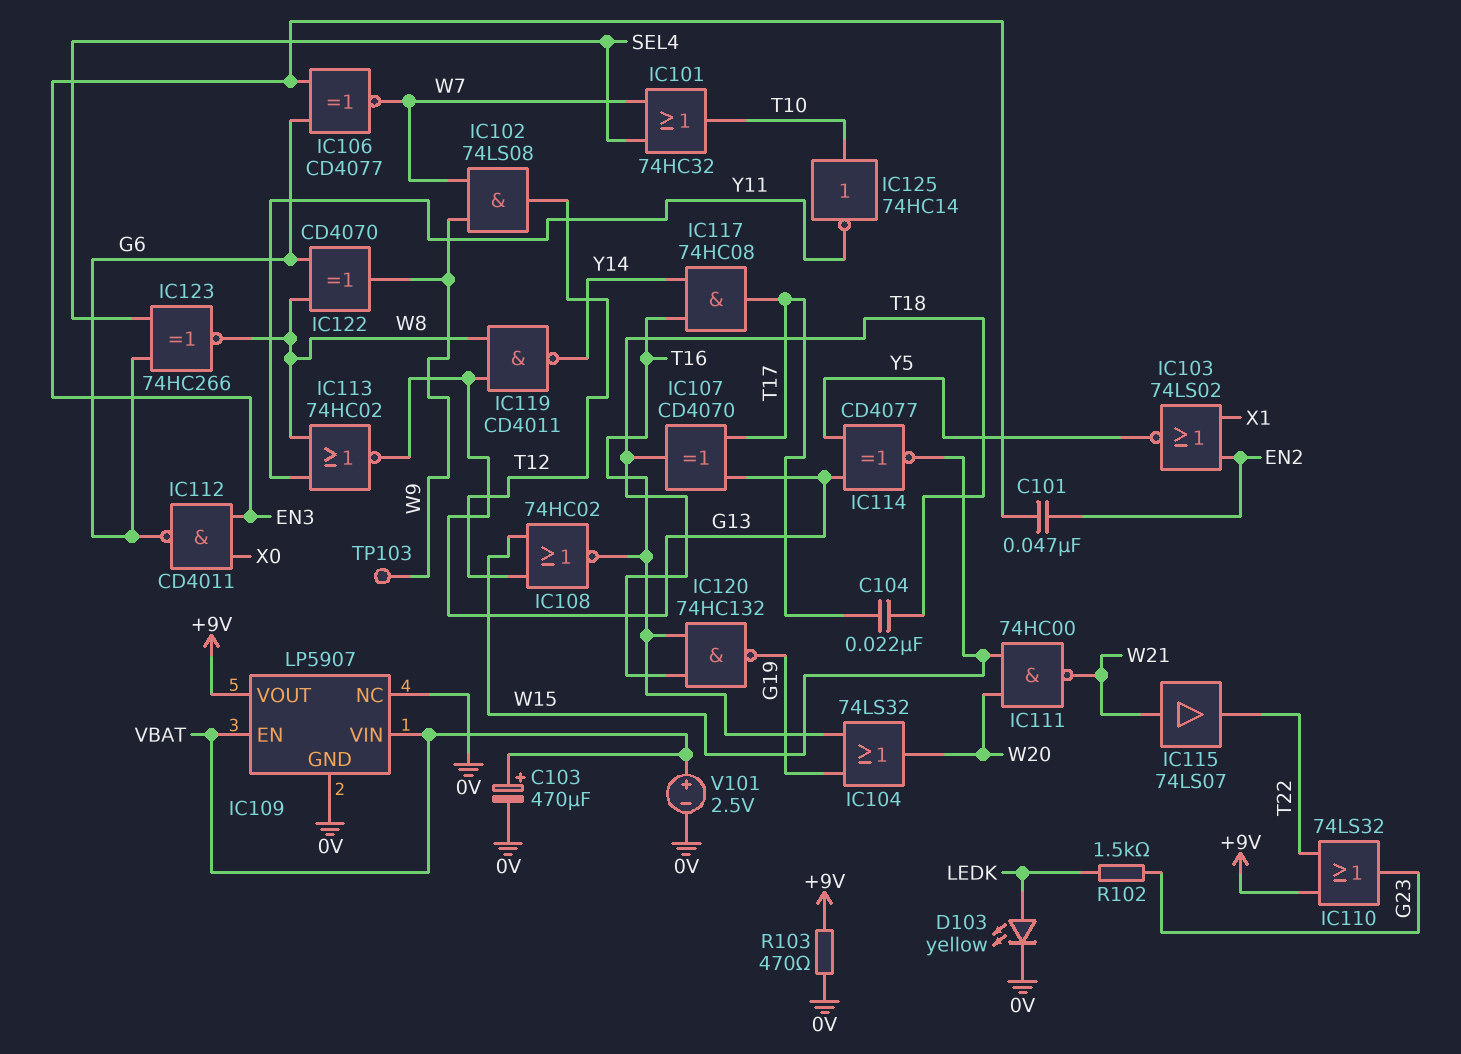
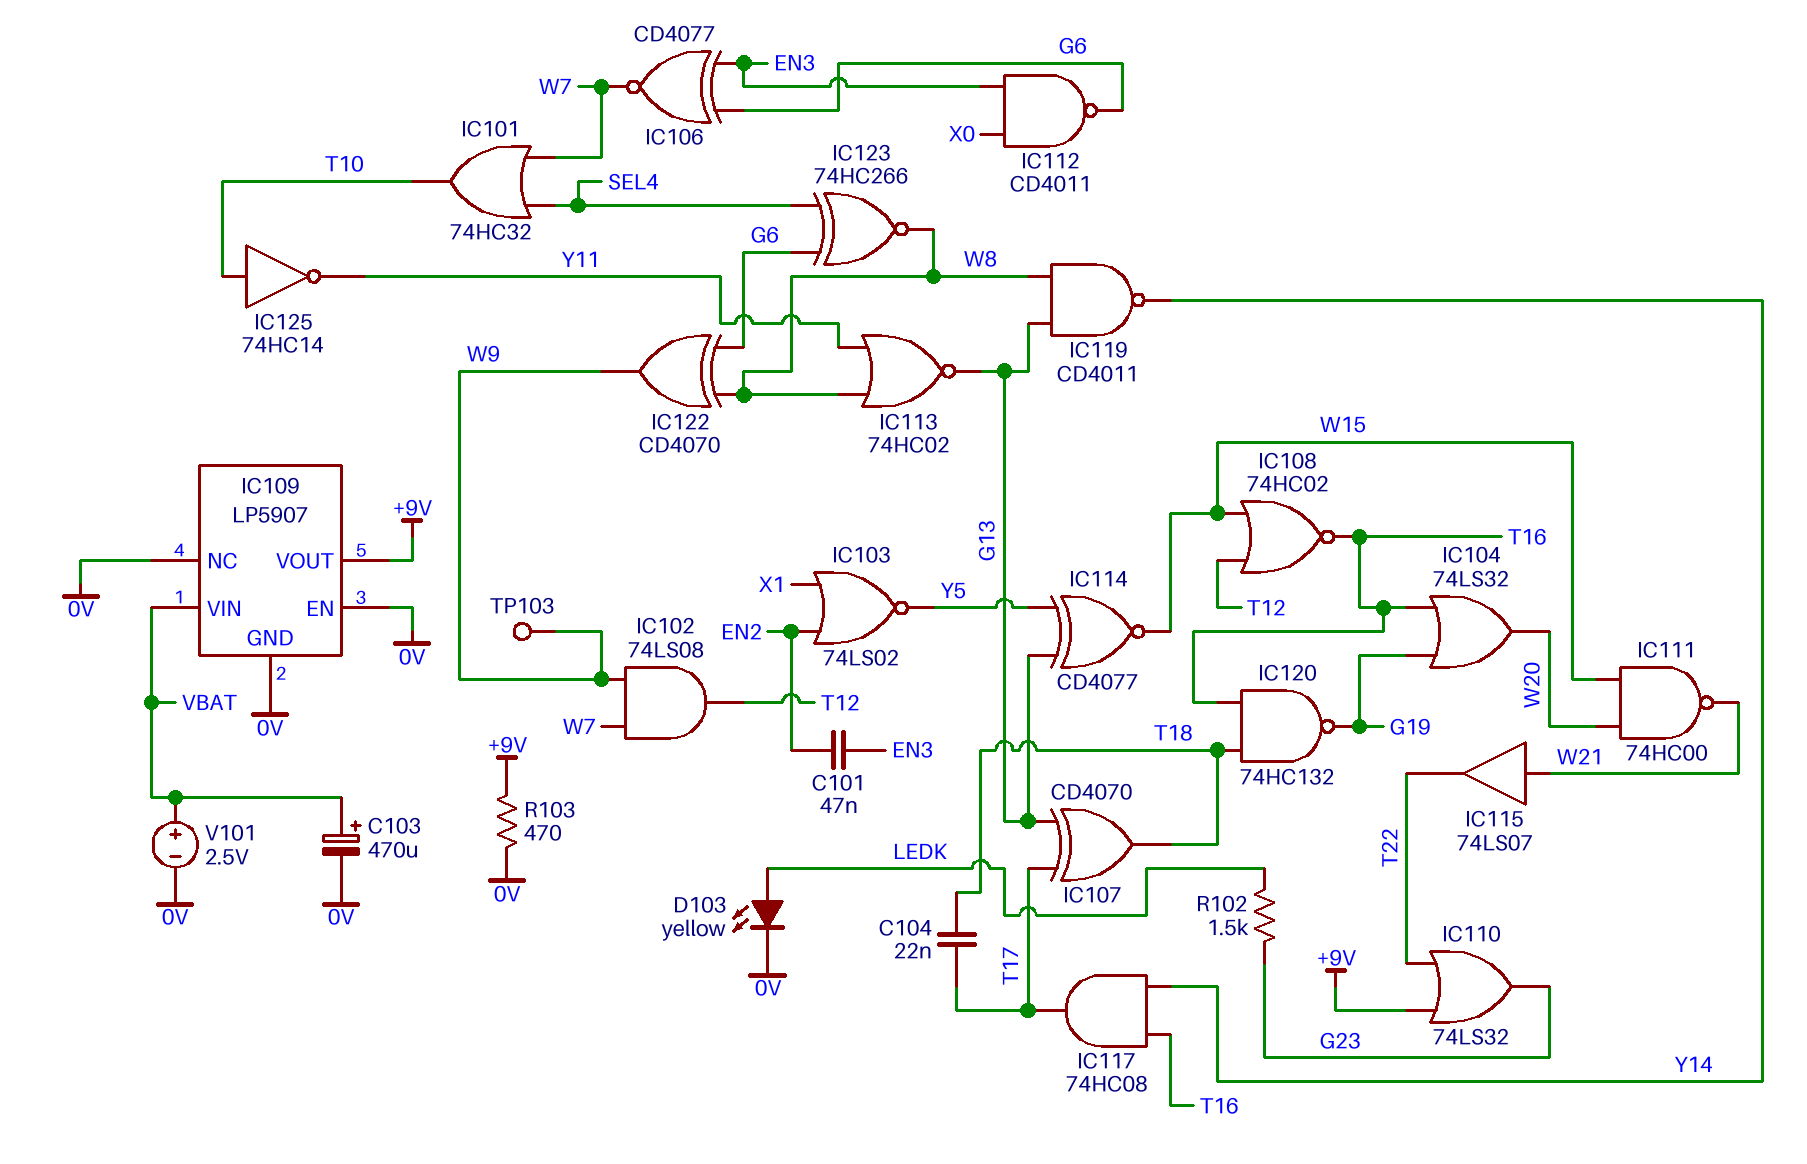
IC109 pin EN: VBAT -> 0V

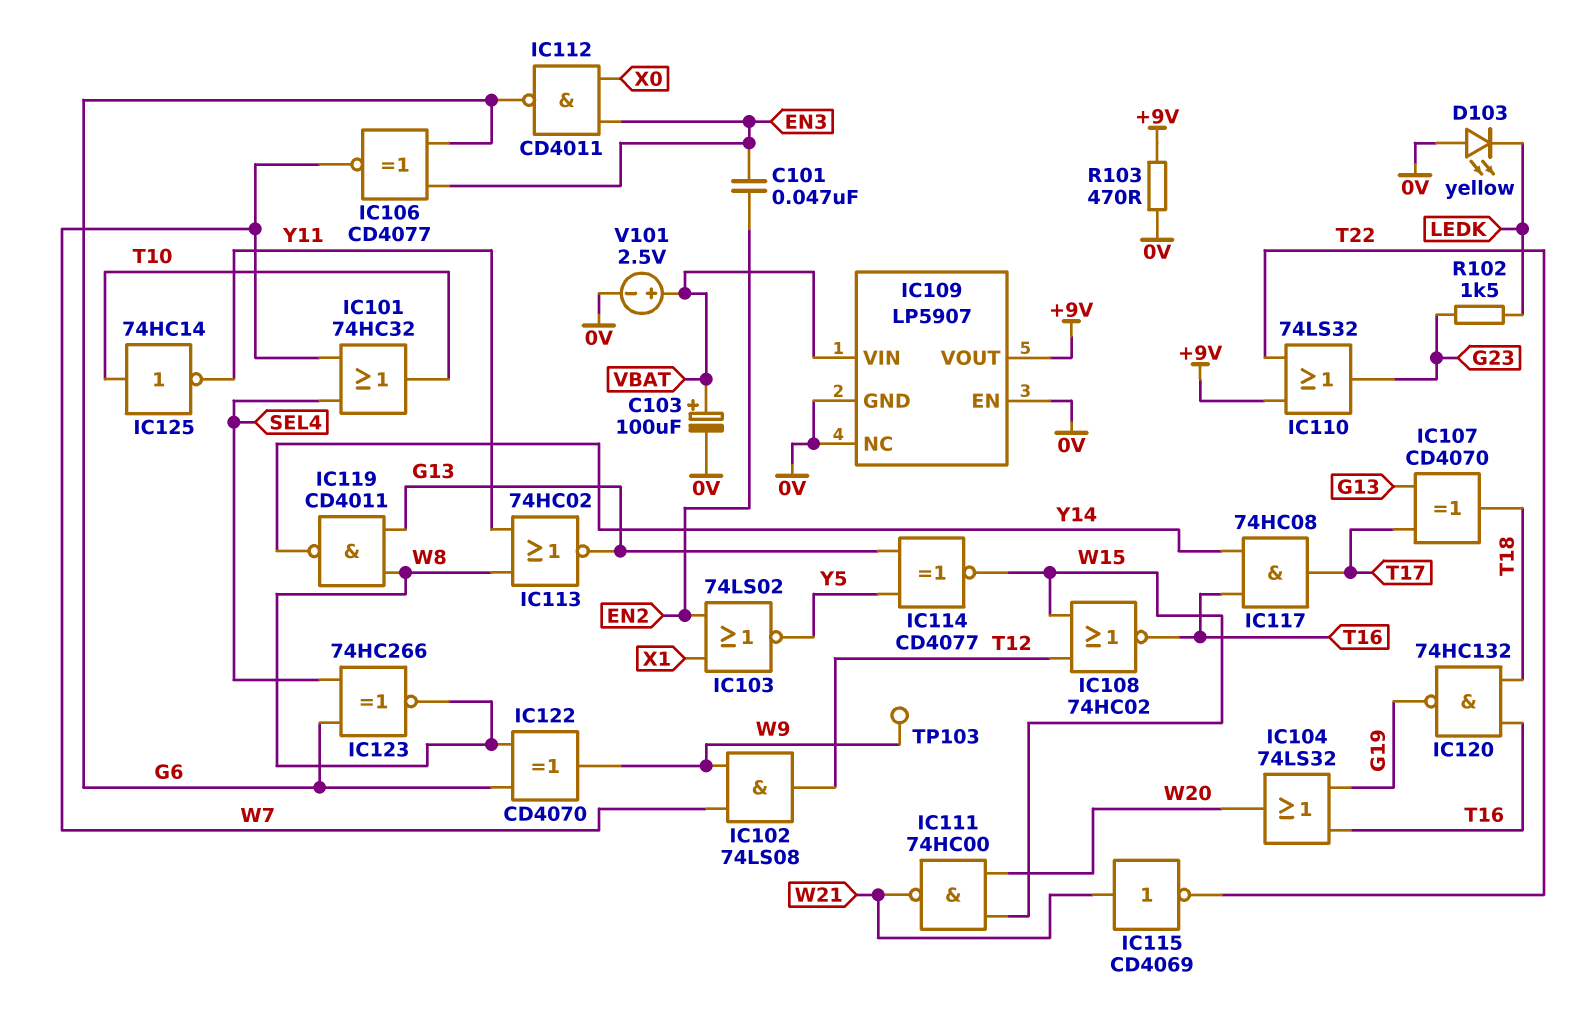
C103: 470uF (plus VBAT, minus 0V) -> 100uF (plus VBAT, minus 0V)
C104: 22nF (T17, T18) -> none
D103: LED yellow (A LEDK, K 0V) -> LED yellow (A 0V, K LEDK)
IC115: buffer 74LS07 (in W21, out T22) -> NOT CD4069 (in W21, out T22)

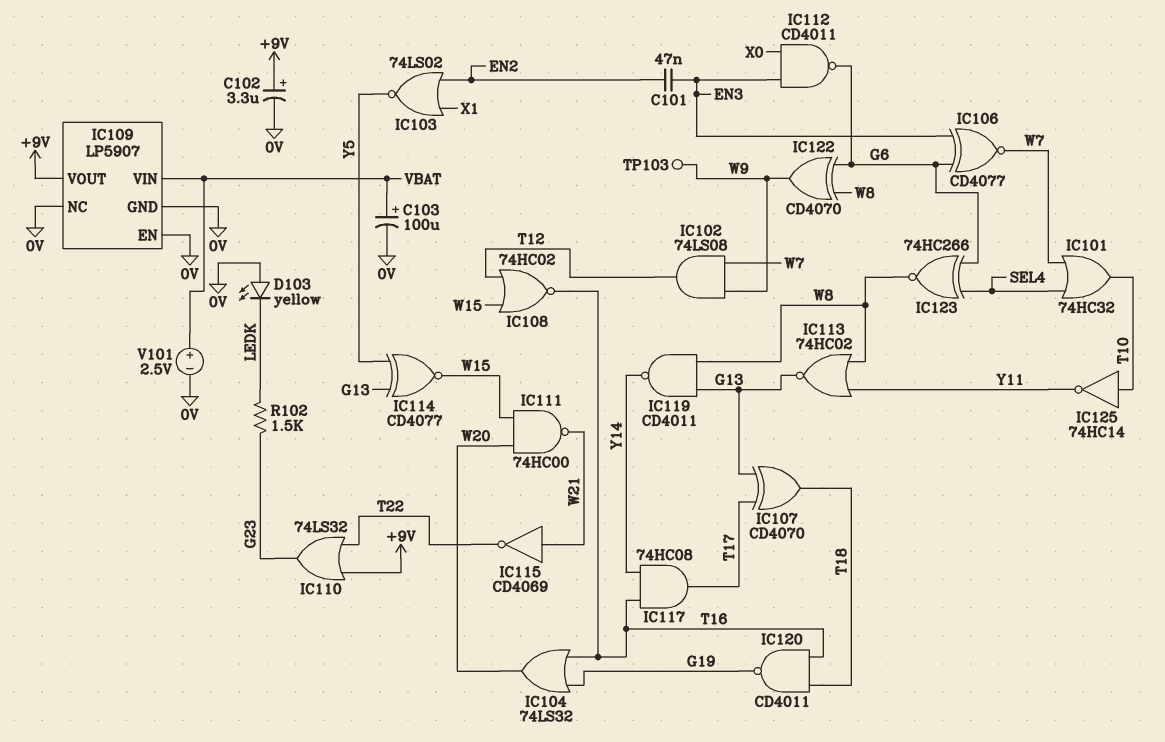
C102: none -> 3.3uF (plus +9V, minus 0V)
IC120: NAND 74HC132 (in T16, in T18, out G19) -> NAND CD4011 (in T16, in T18, out G19)
R103: 470 (+9V, 0V) -> none

